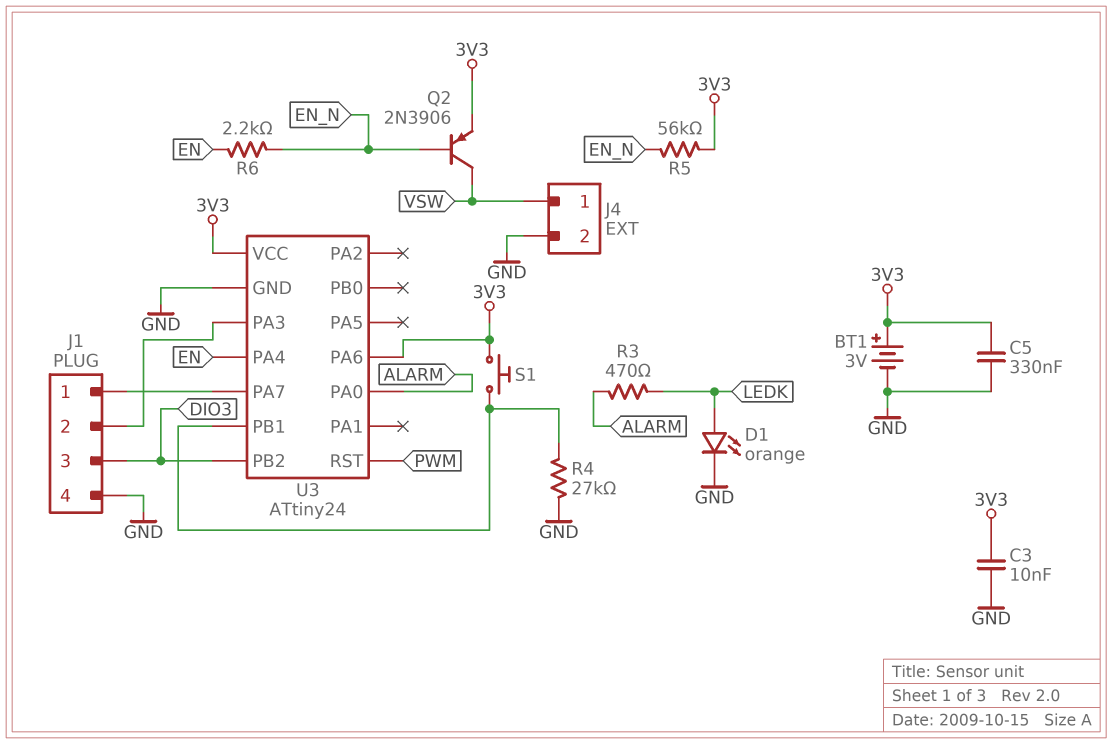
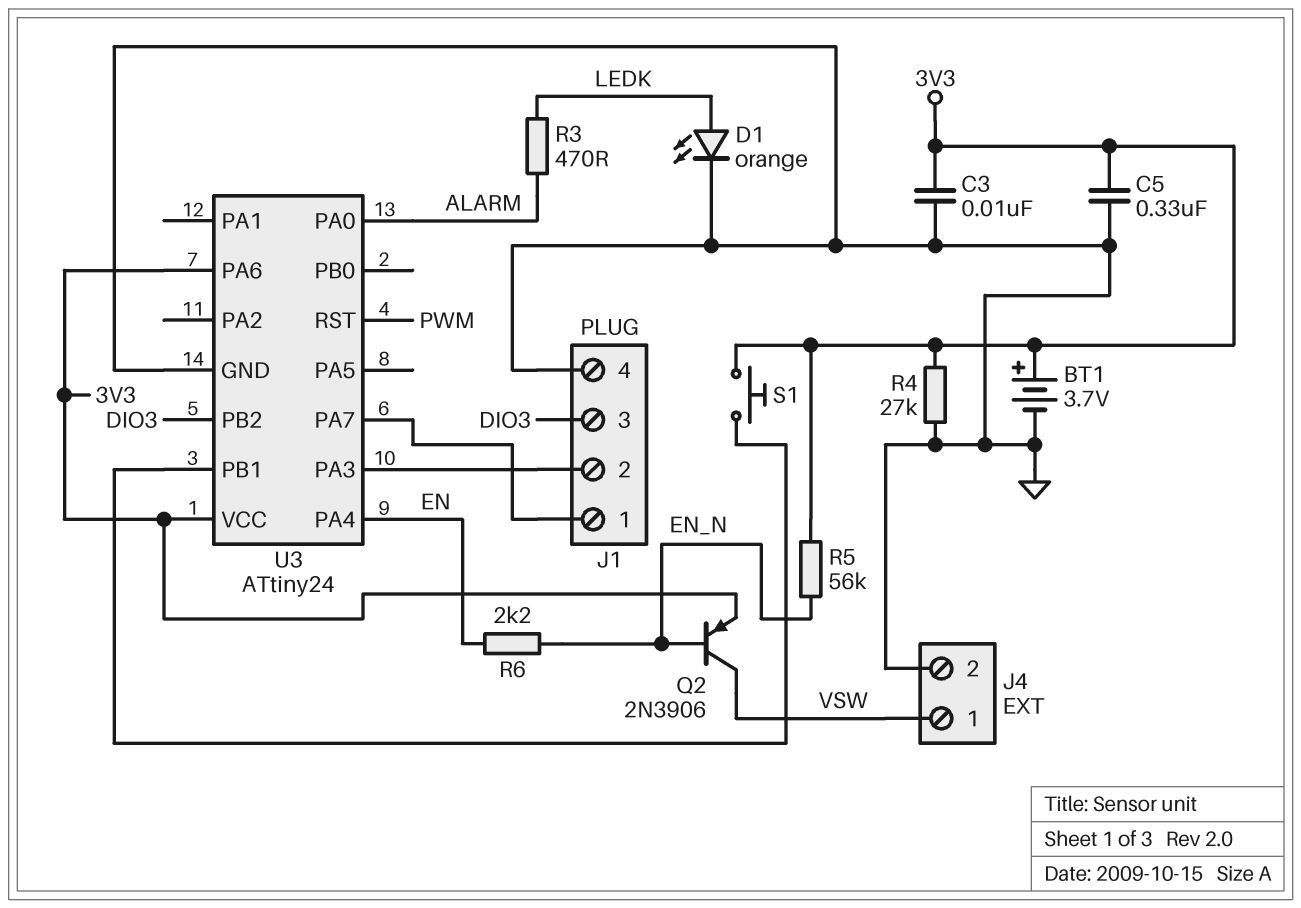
BT1: 3V (plus 3V3, minus GND) -> 3.7V (plus 3V3, minus GND)
R4: 27k (GND, U3/PB1) -> 27k (3V3, GND)

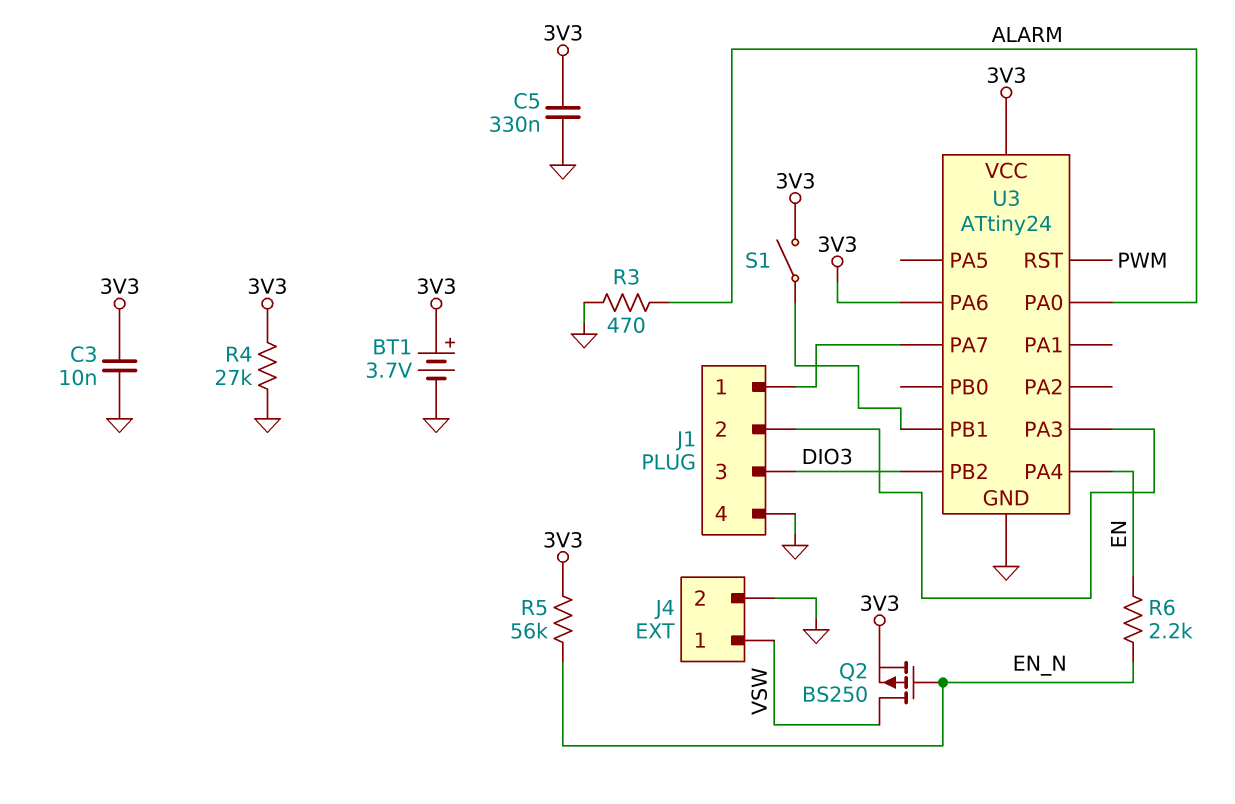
D1: LED orange (A LEDK, K GND) -> none
Q2: PNP 2N3906 (B EN_N, C VSW, E 3V3) -> PMOS BS250 (G EN_N, D VSW, S 3V3)
R3: 470 (ALARM, LEDK) -> 470 (ALARM, GND)
S1: button (3V3, U3/PB1) -> switch (3V3, U3/PB1)

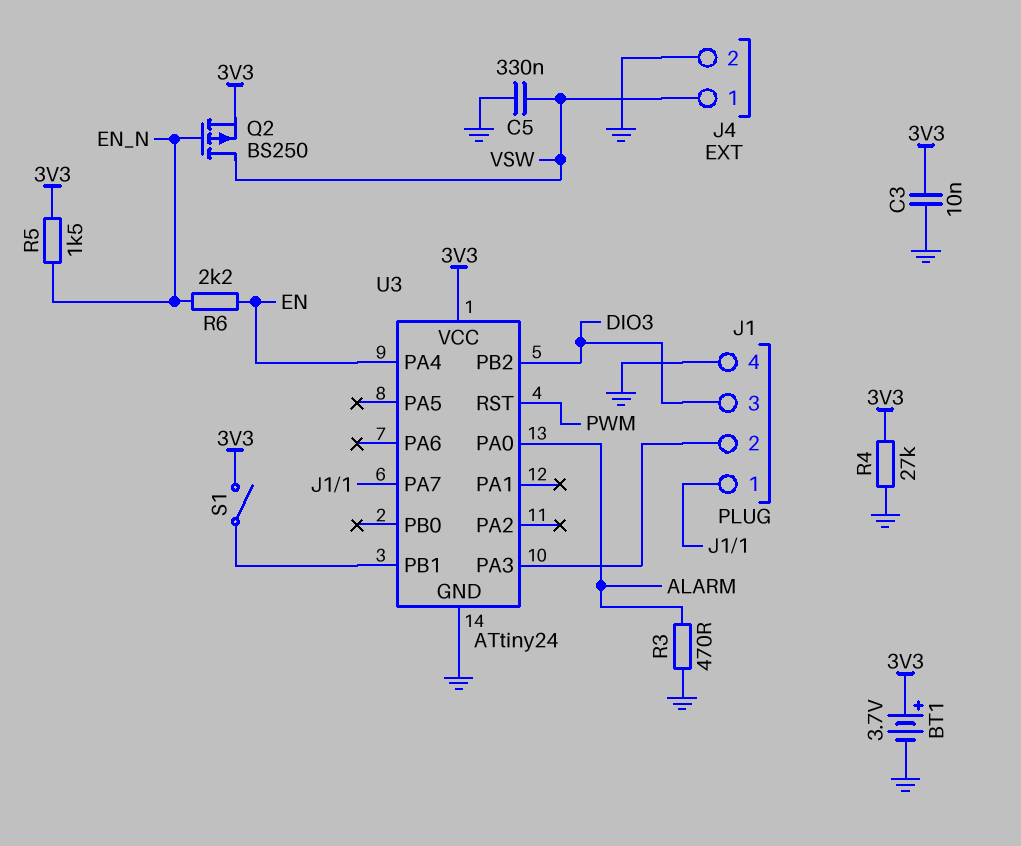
C5: 330nF (3V3, GND) -> 330nF (GND, VSW)
R5: 56k (3V3, EN_N) -> 1.5k (3V3, EN_N)
U3 pin PA6: 3V3 -> none

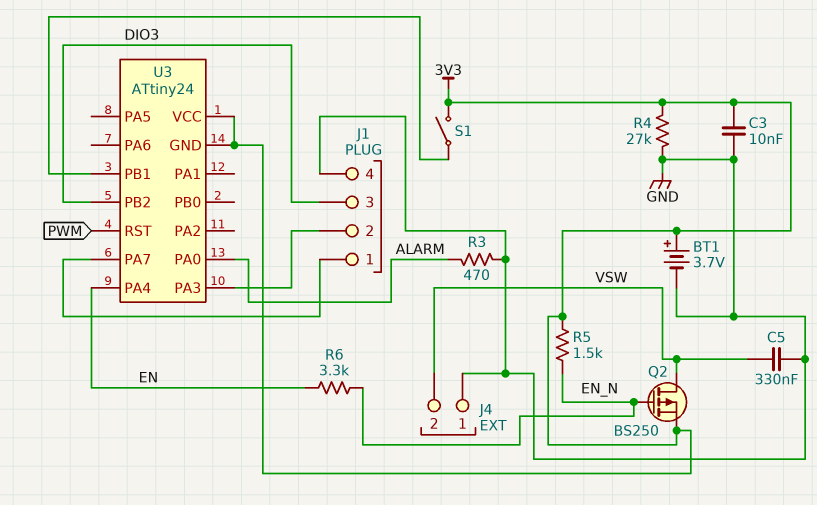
J4 pin 1: VSW -> GND
J4 pin 2: GND -> VSW
R6: 2.2k (EN, EN_N) -> 3.3k (EN, EN_N)
U3 pin GND: GND -> 3V3

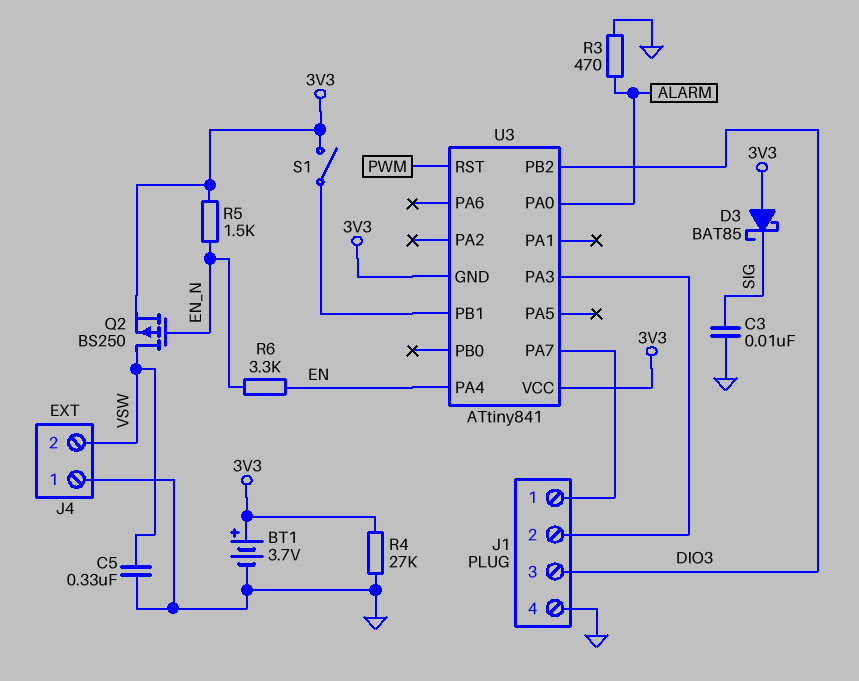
C3: 10nF (3V3, GND) -> 10nF (GND, SIG)
D3: none -> schottky BAT85 (A 3V3, K SIG)
U3: ATtiny24 -> ATtiny841

